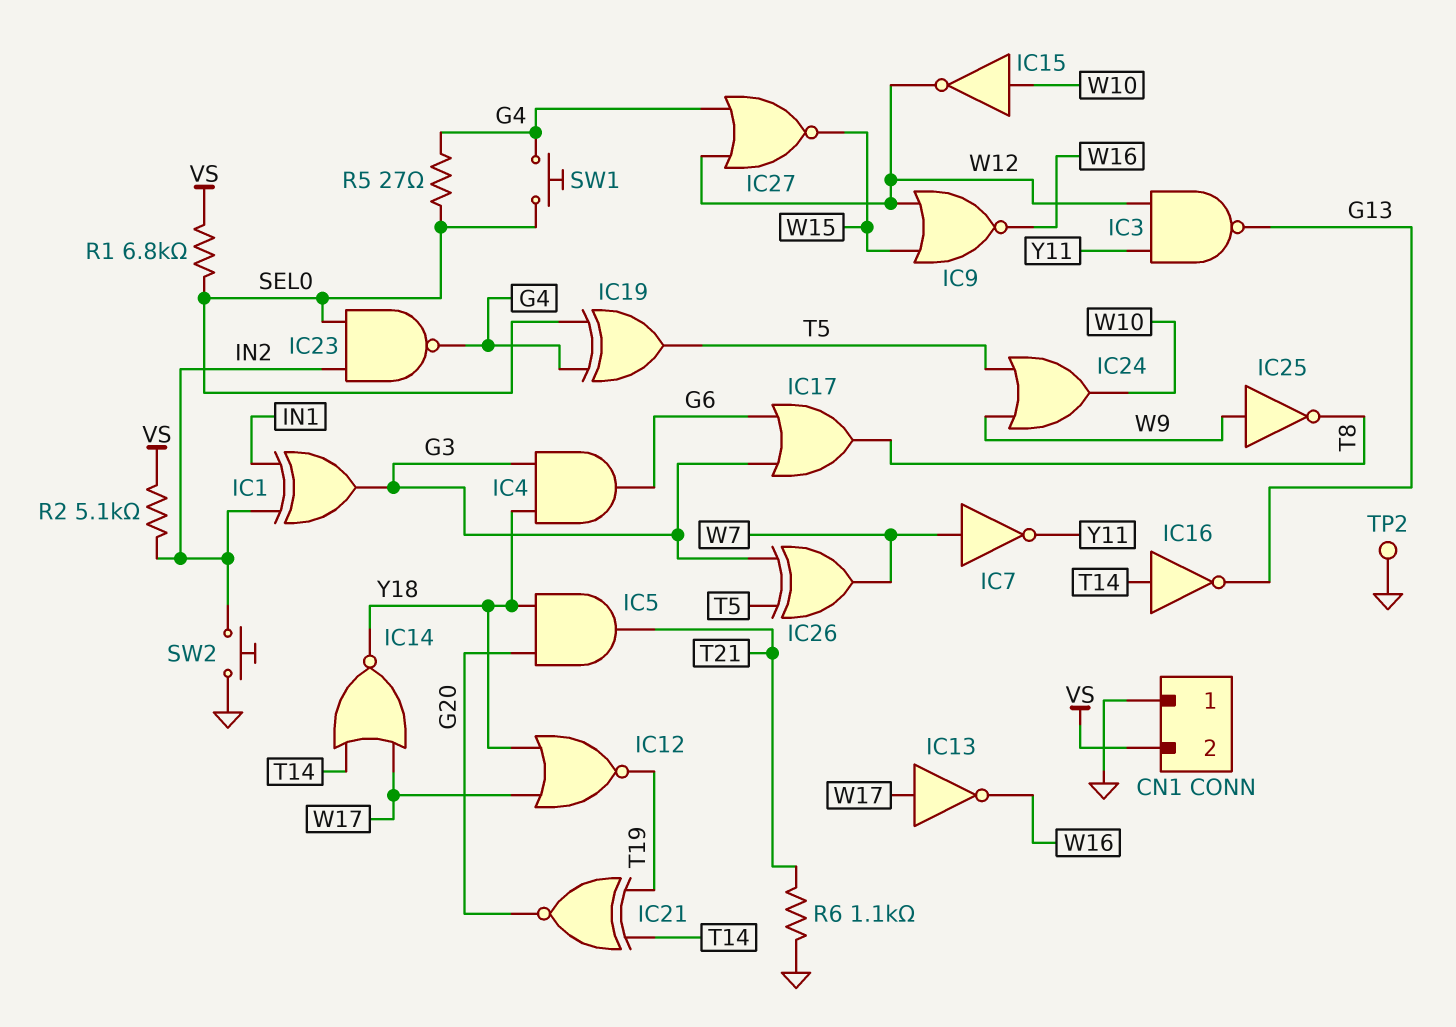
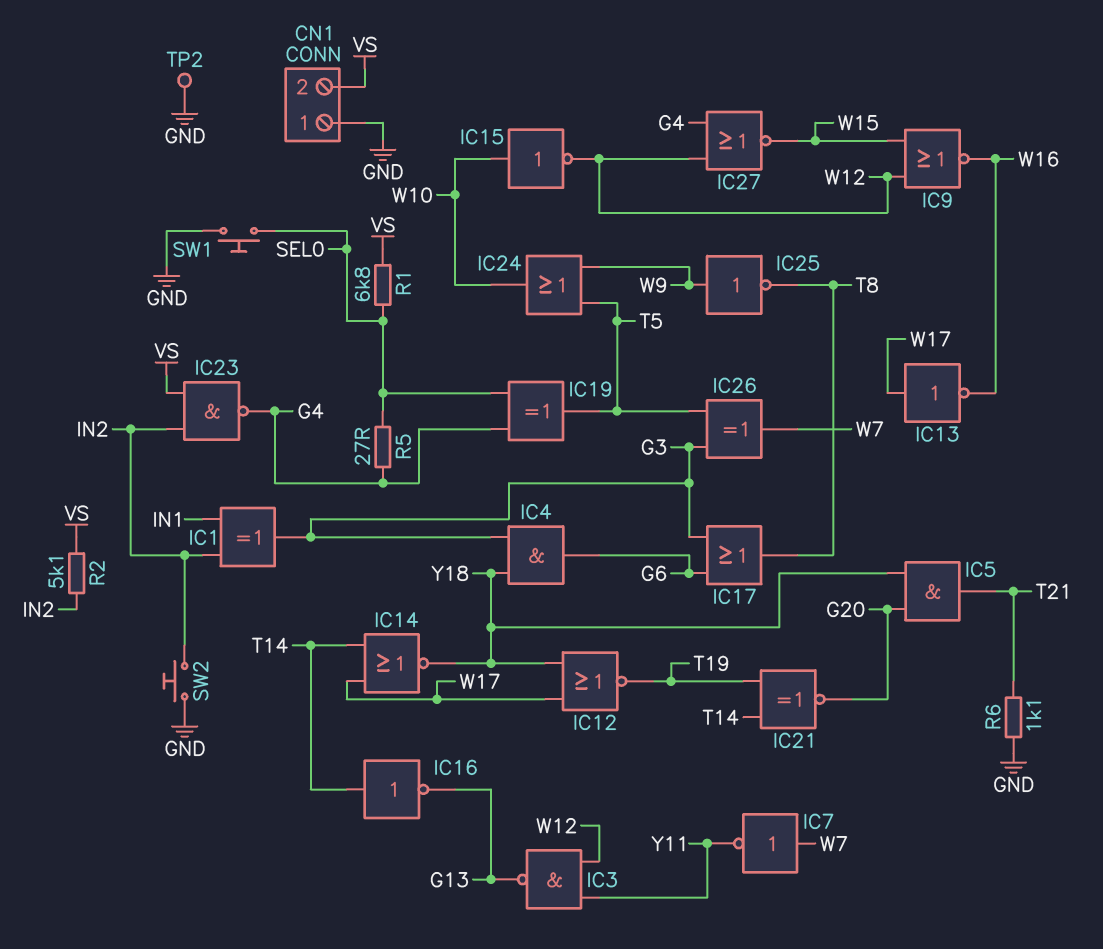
IC23: NAND (in IN2, in SEL0, out G4) -> NAND (in IN2, in VS, out G4)
SW1: button (G4, SEL0) -> button (GND, SEL0)

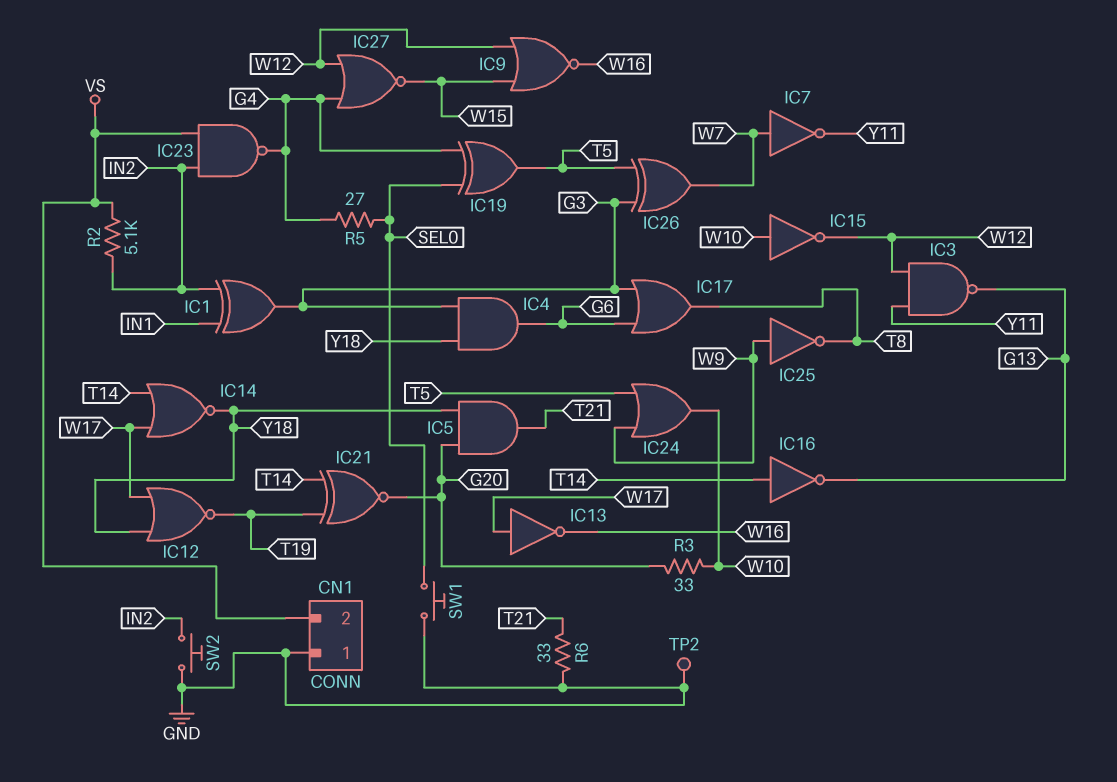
R1: 6.8k (SEL0, VS) -> none
R3: none -> 33 (G20, W10)
R6: 1.1k (GND, T21) -> 33 (GND, T21)

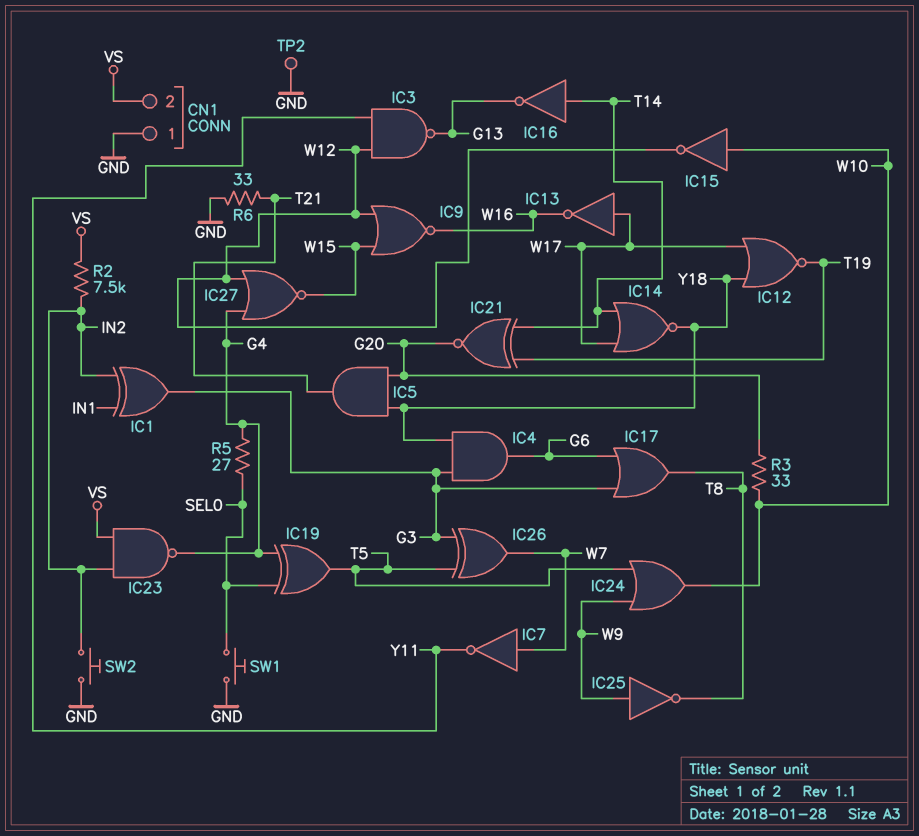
R2: 5.1k (IN2, VS) -> 7.5k (IN2, VS)

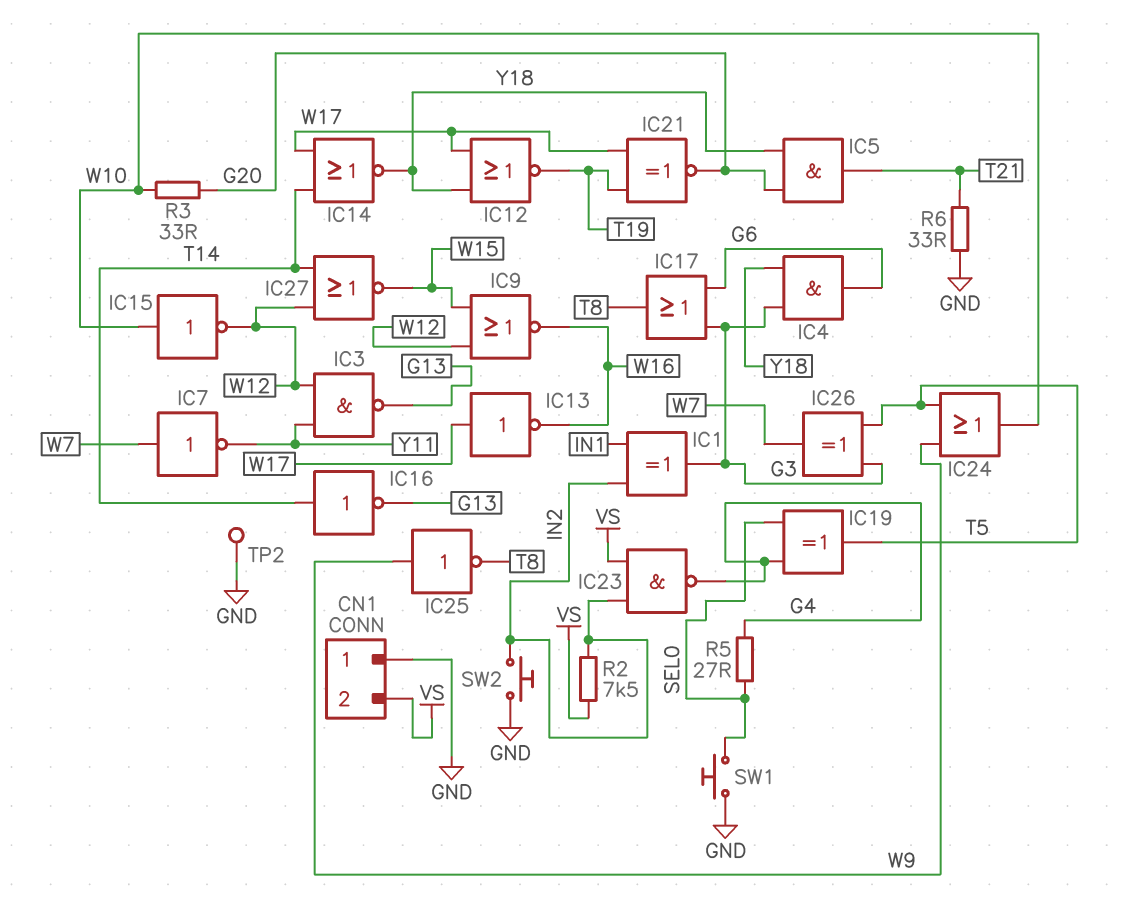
IC21: XNOR (in T14, in T19, out G20) -> XNOR (in T19, in W17, out G20)
IC27: NOR (in G4, in W12, out W15) -> NOR (in T14, in W12, out W15)

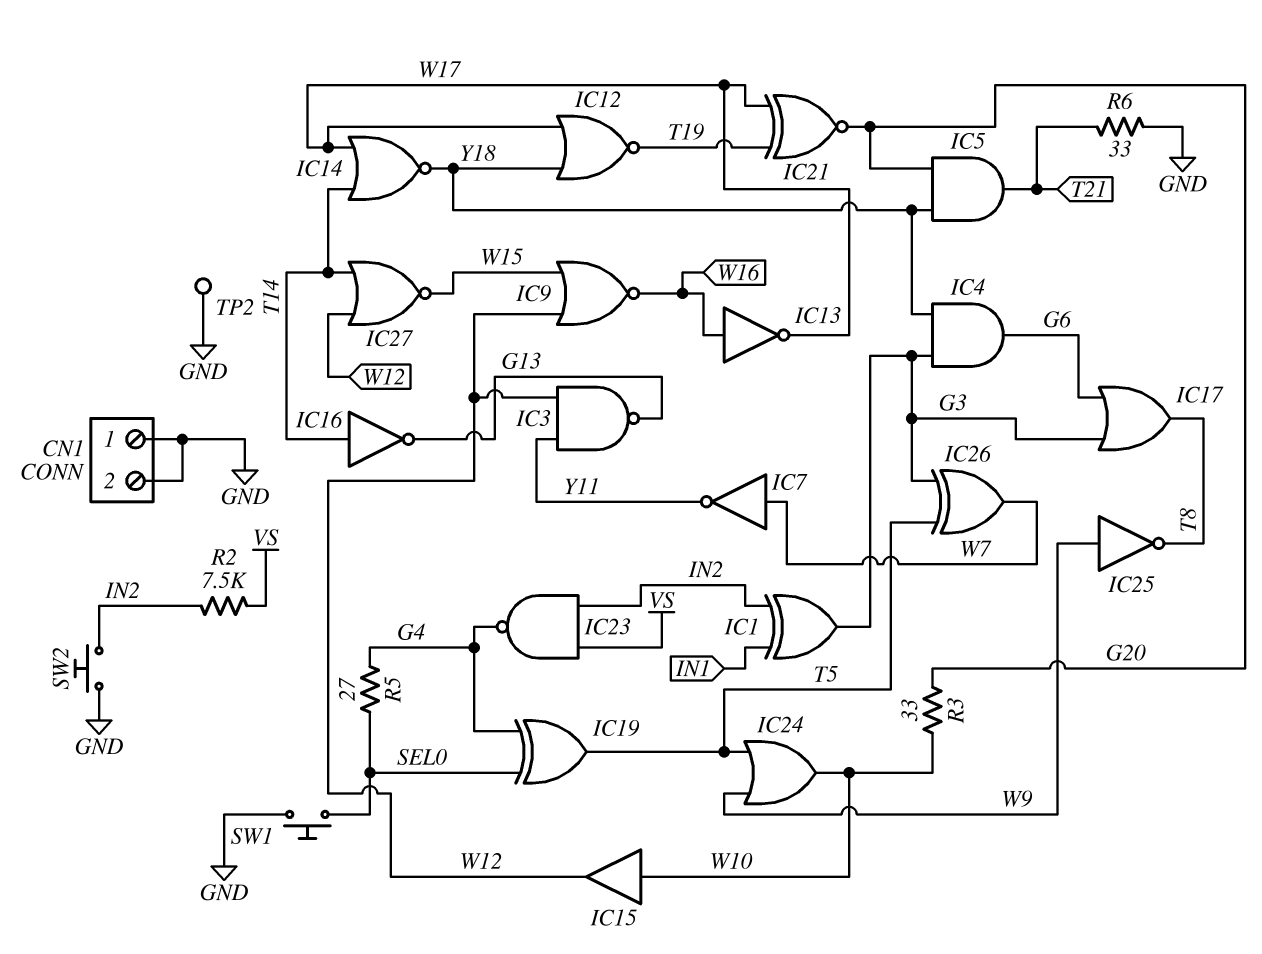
CN1 pin 2: VS -> GND
IC13: NOT (in W17, out W16) -> NOT (in W16, out W17)
IC15: NOT (in W10, out W12) -> buffer (in W10, out W12)

